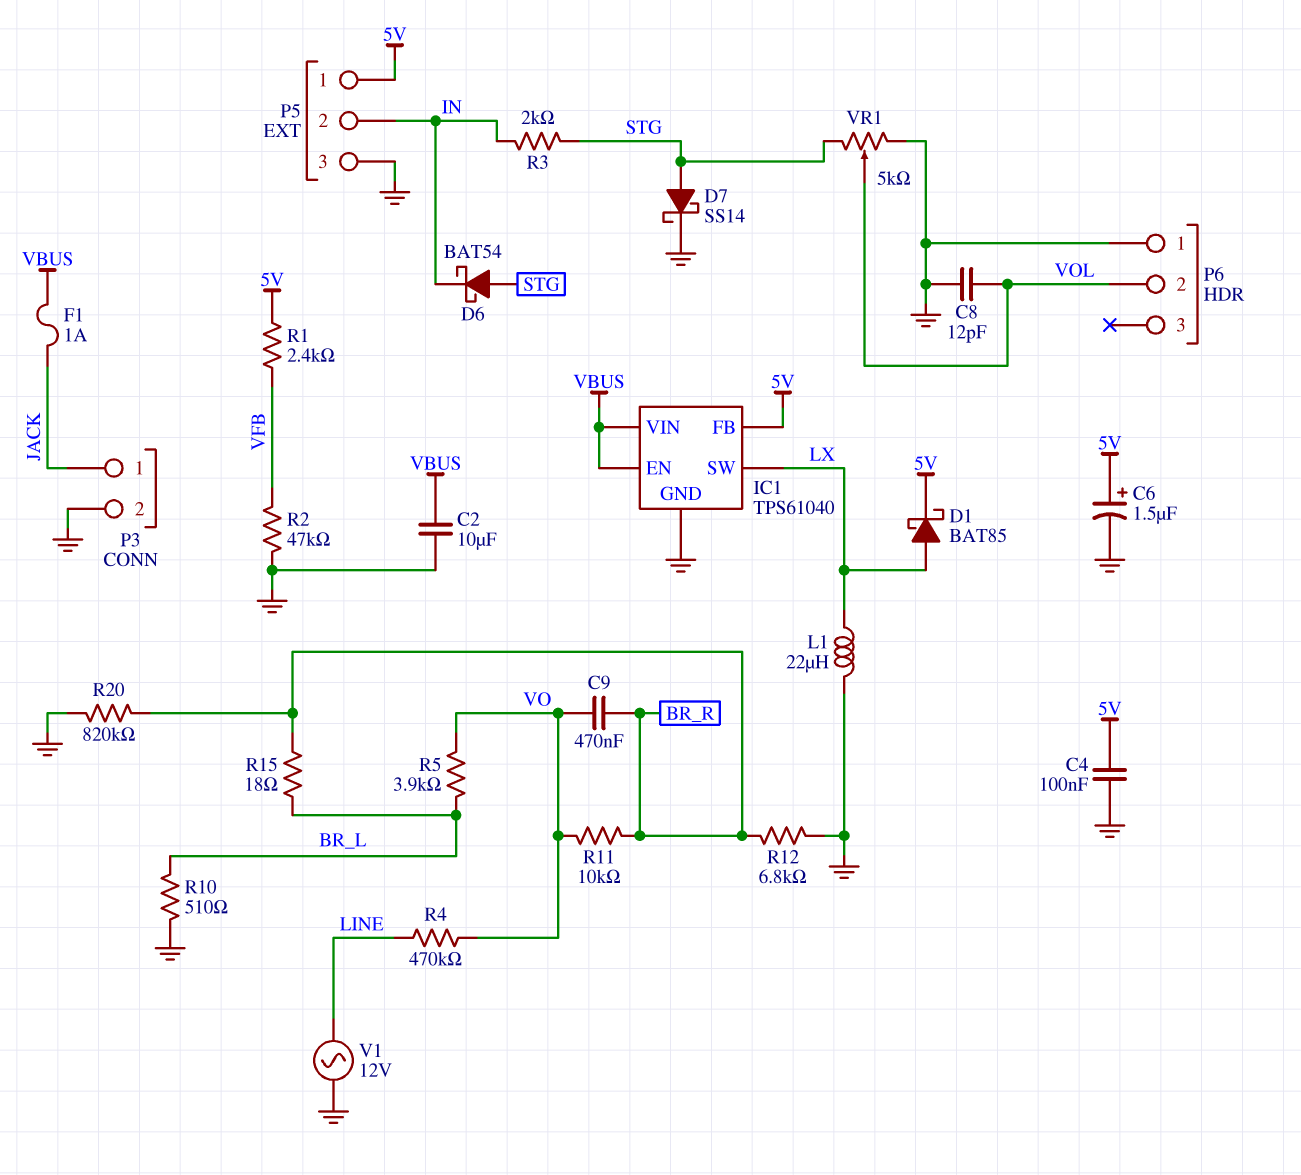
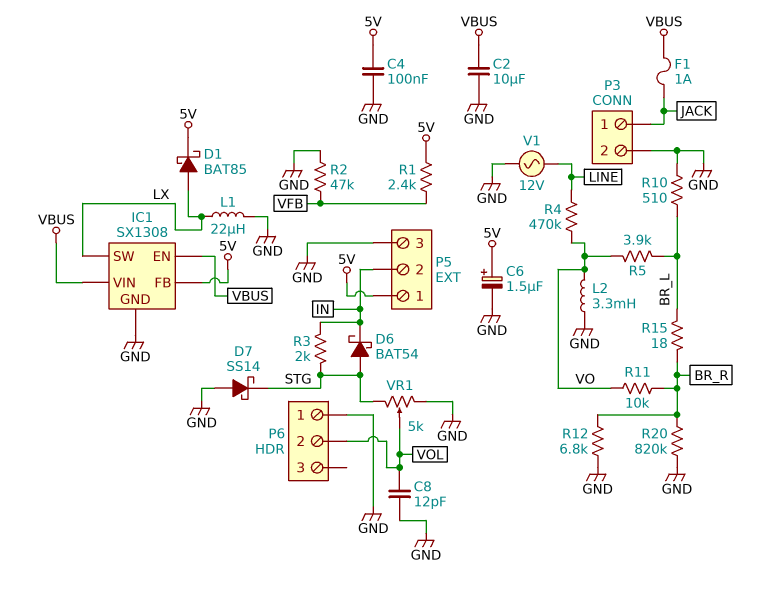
C9: 470nF (BR_R, VO) -> none
D7: schottky SS14 (A STG, K GND) -> schottky SS14 (A GND, K STG)
IC1: TPS61040 -> SX1308
L2: none -> 3.3mH (GND, VO)

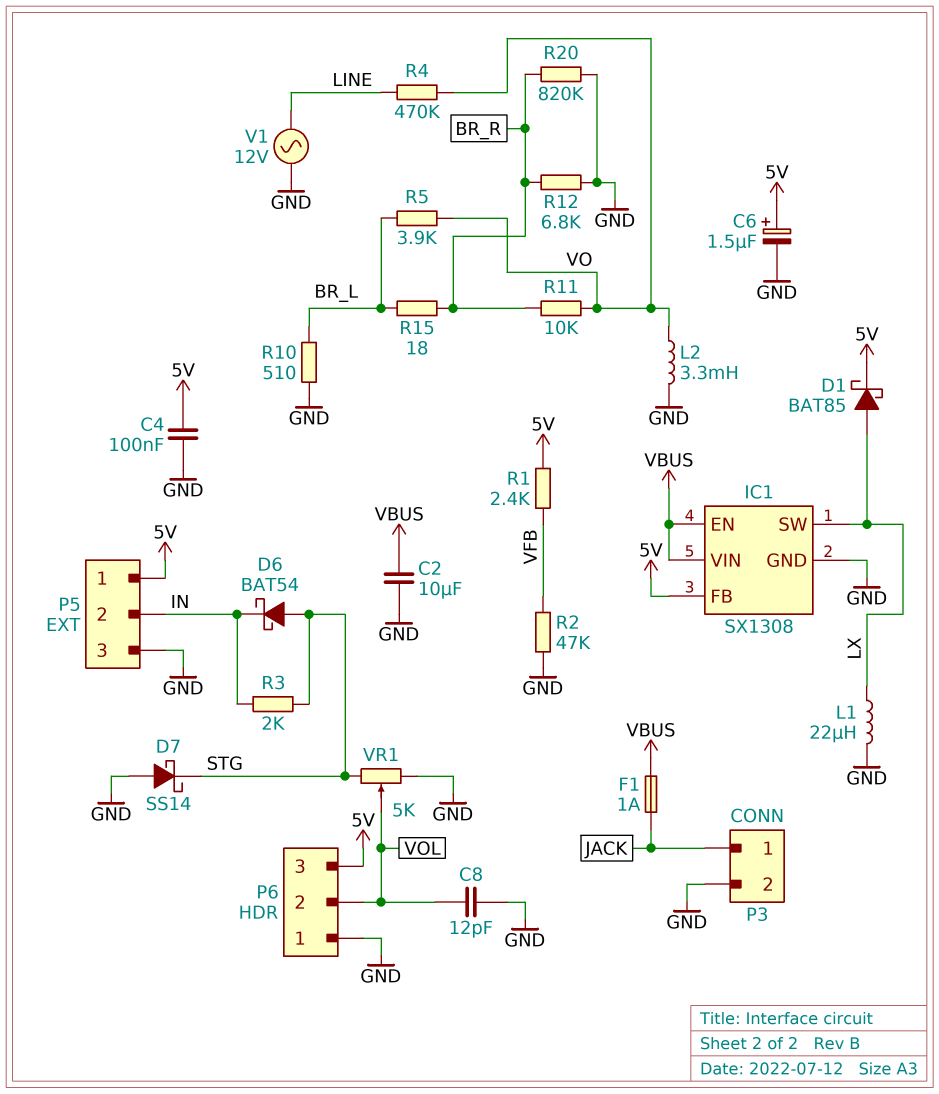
P6 pin 3: none -> 5V

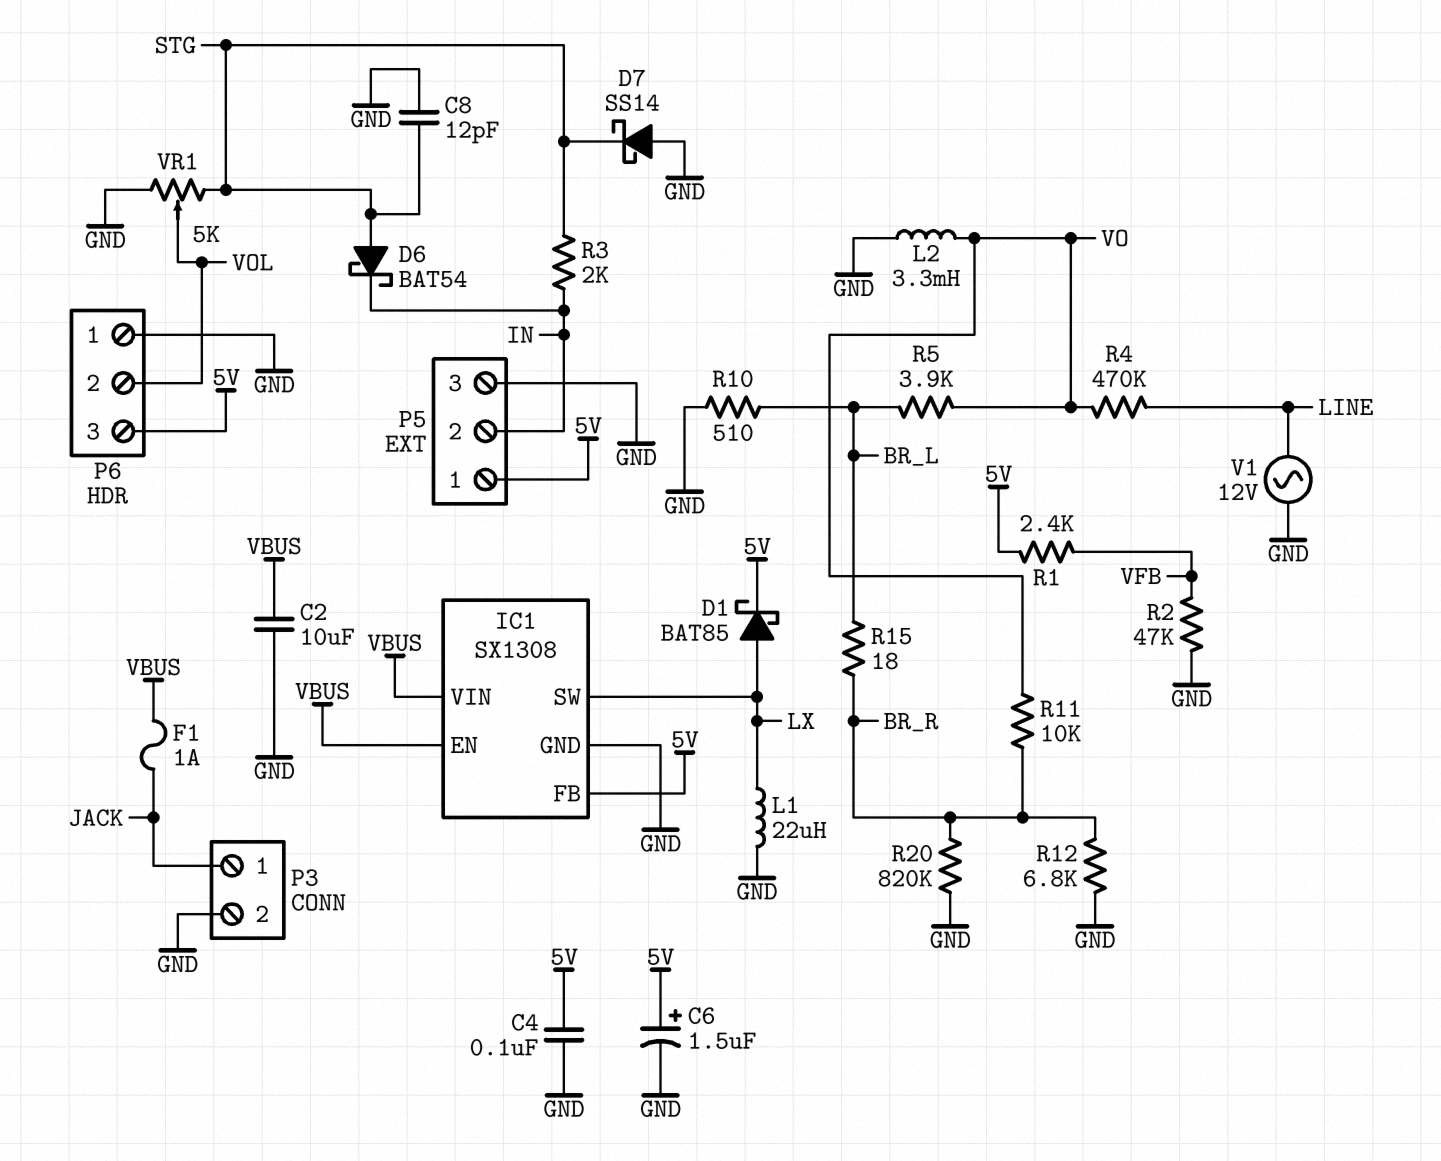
C8: 12pF (GND, VOL) -> 12pF (GND, STG)

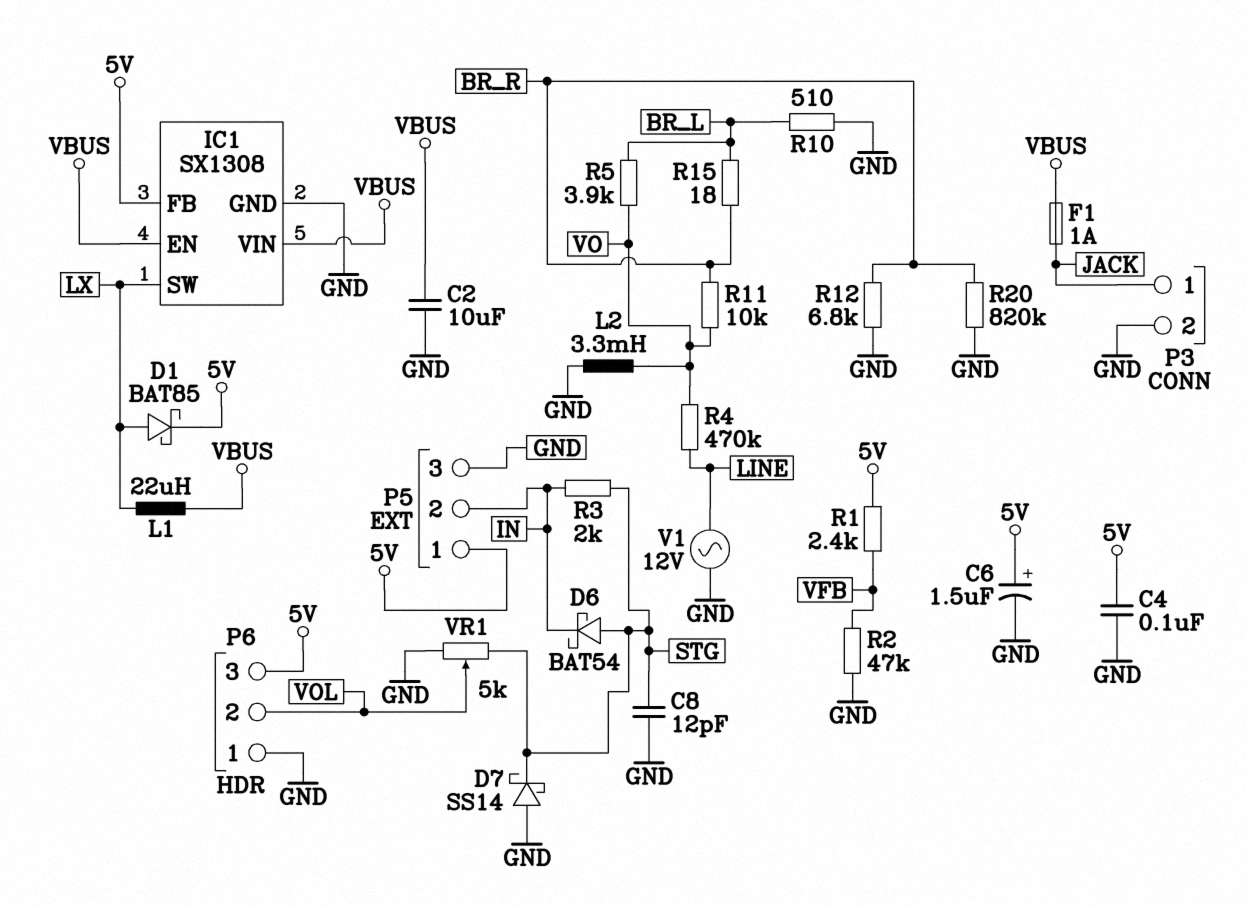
L1: 22uH (GND, LX) -> 22uH (LX, VBUS)

